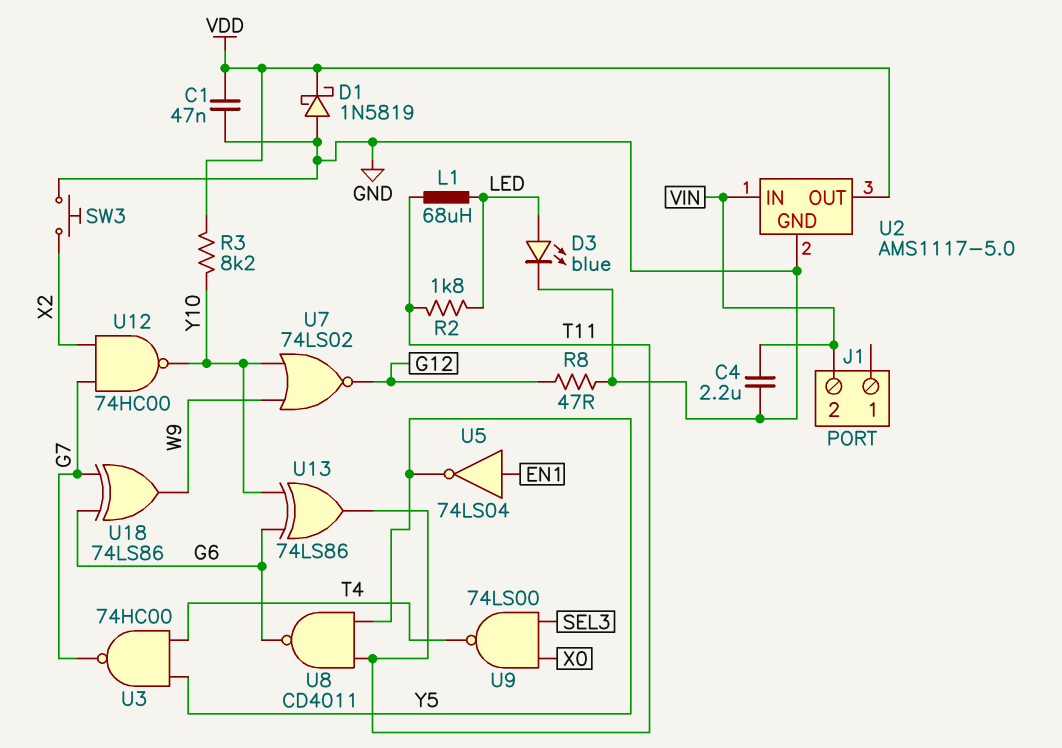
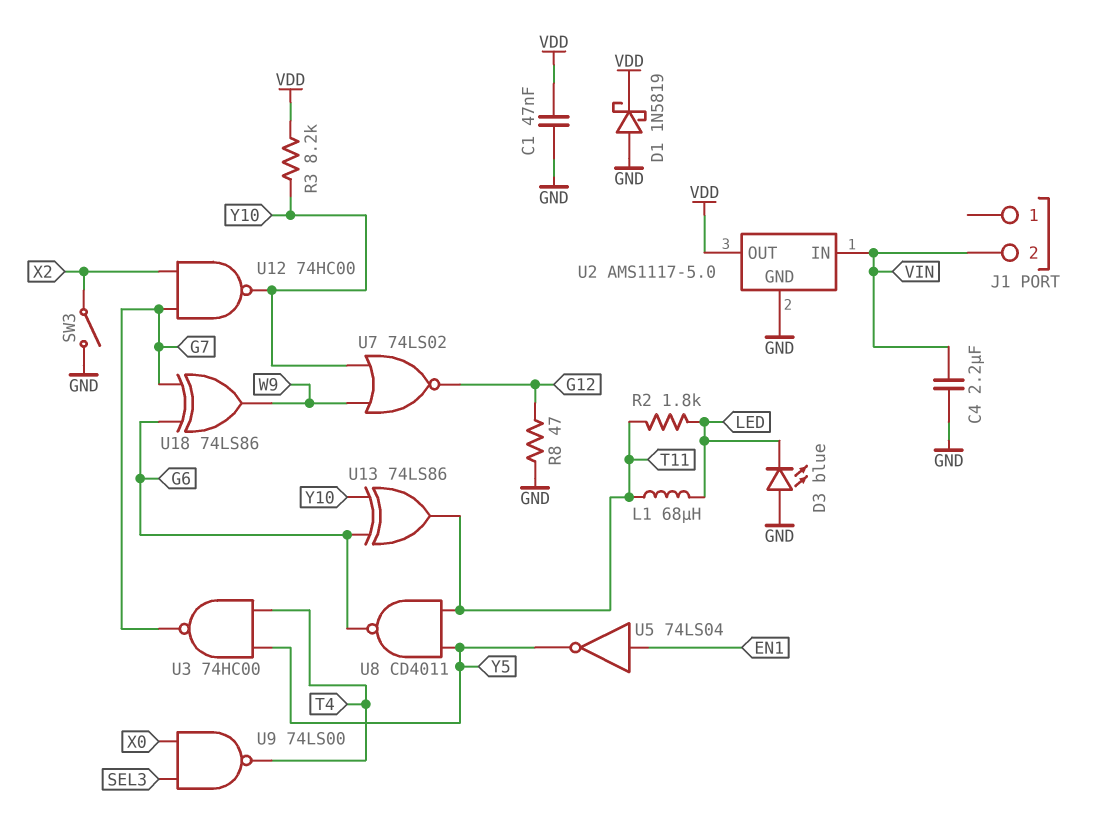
D3: LED blue (A LED, K GND) -> LED blue (A GND, K LED)
SW3: button (GND, X2) -> switch (GND, X2)

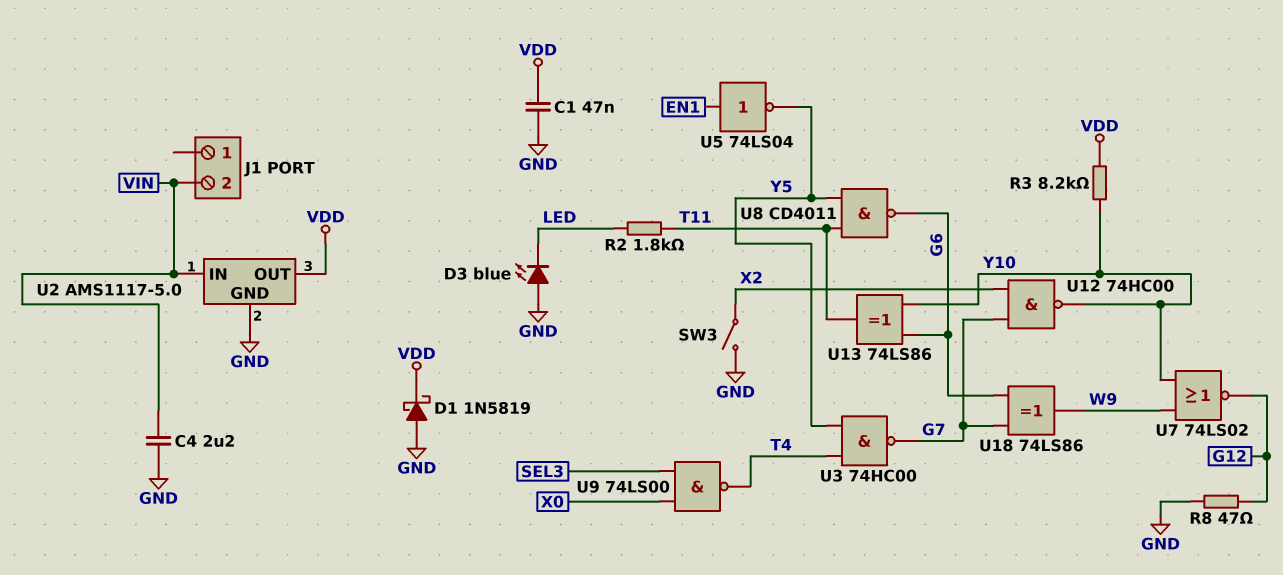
L1: 68uH (LED, T11) -> none

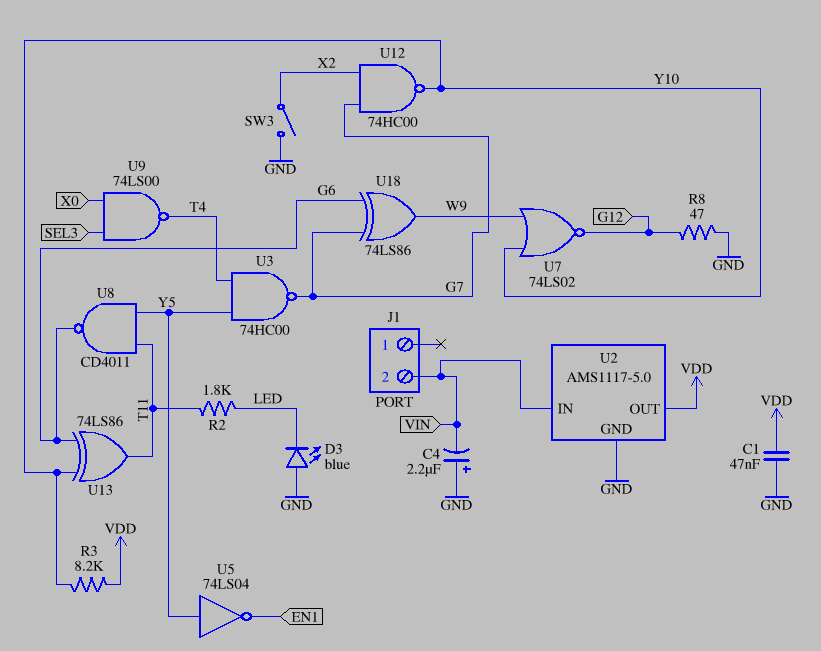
C4: 2.2uF (GND, VIN) -> 2.2uF (plus GND, minus VIN)
D1: schottky 1N5819 (A GND, K VDD) -> none
U5: NOT 74LS04 (in EN1, out Y5) -> NOT 74LS04 (in Y5, out EN1)

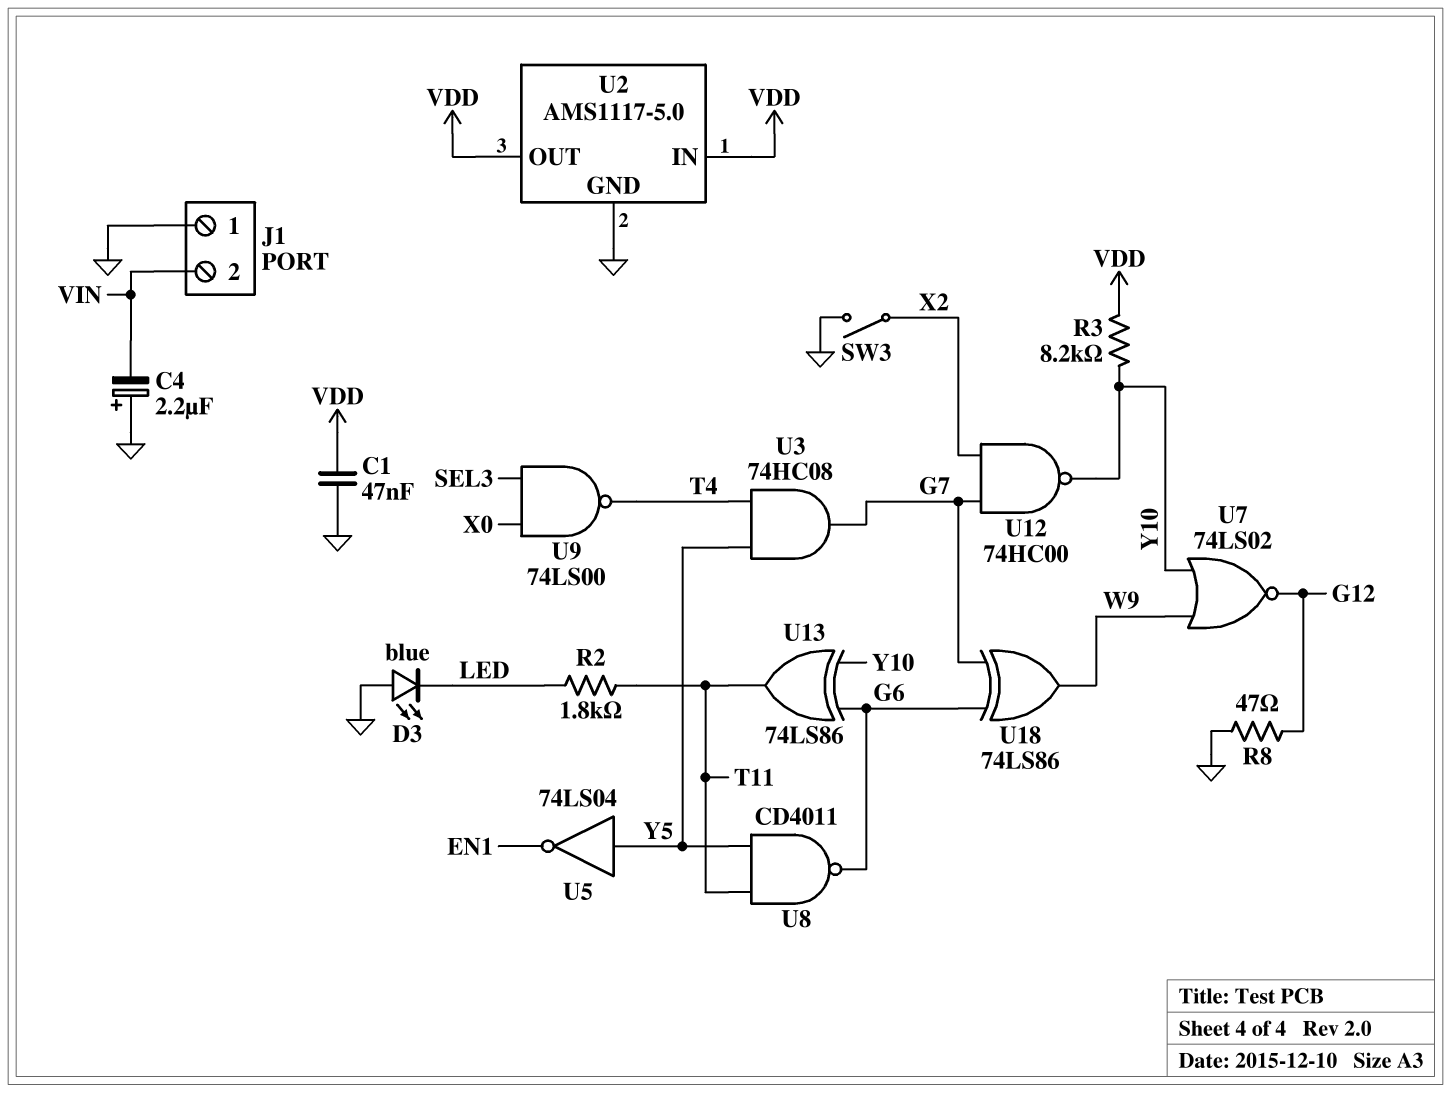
J1 pin 1: none -> GND
U2 pin IN: VIN -> VDD
U3: NAND 74HC00 (in T4, in Y5, out G7) -> AND 74HC08 (in T4, in Y5, out G7)

